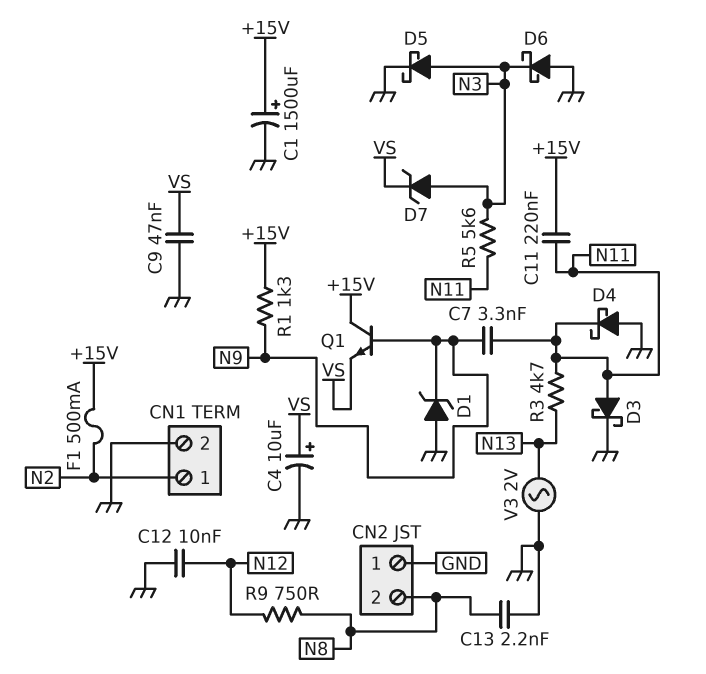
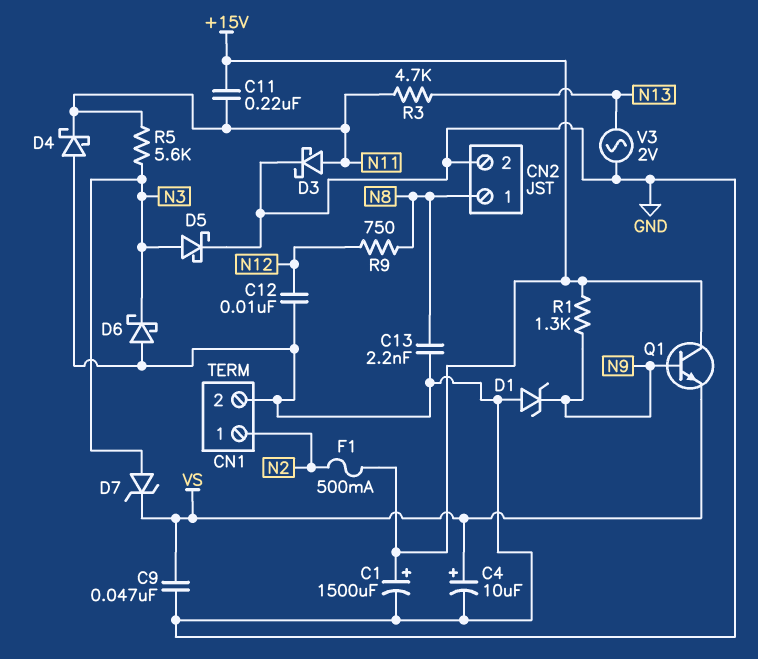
C7: 3.3nF (N9, N11) -> none
CN2 pin 1: GND -> N8
CN2 pin 2: N8 -> GND

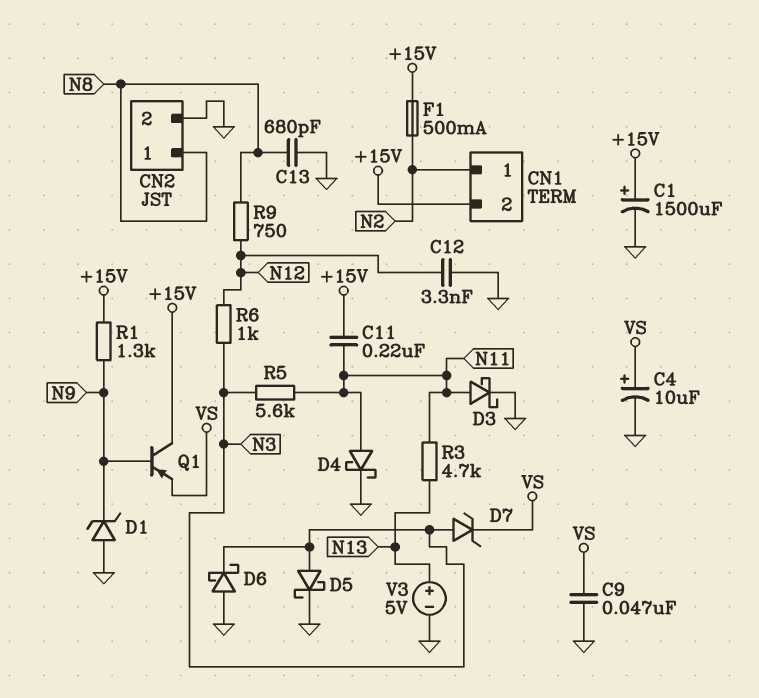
C12: 10nF (GND, N12) -> 3.3nF (GND, N12)
C13: 2.2nF (GND, N8) -> 680pF (GND, N8)
CN1 pin 2: GND -> +15V
D4: schottky (A GND, K N11) -> schottky (A N11, K GND)
Q1: NPN (B N9, C +15V, E VS) -> PNP (B N9, C +15V, E VS)
R6: none -> 1k (N3, N12)
V3: AC 2V (GND, N13) -> 5V (plus N13, minus GND)

